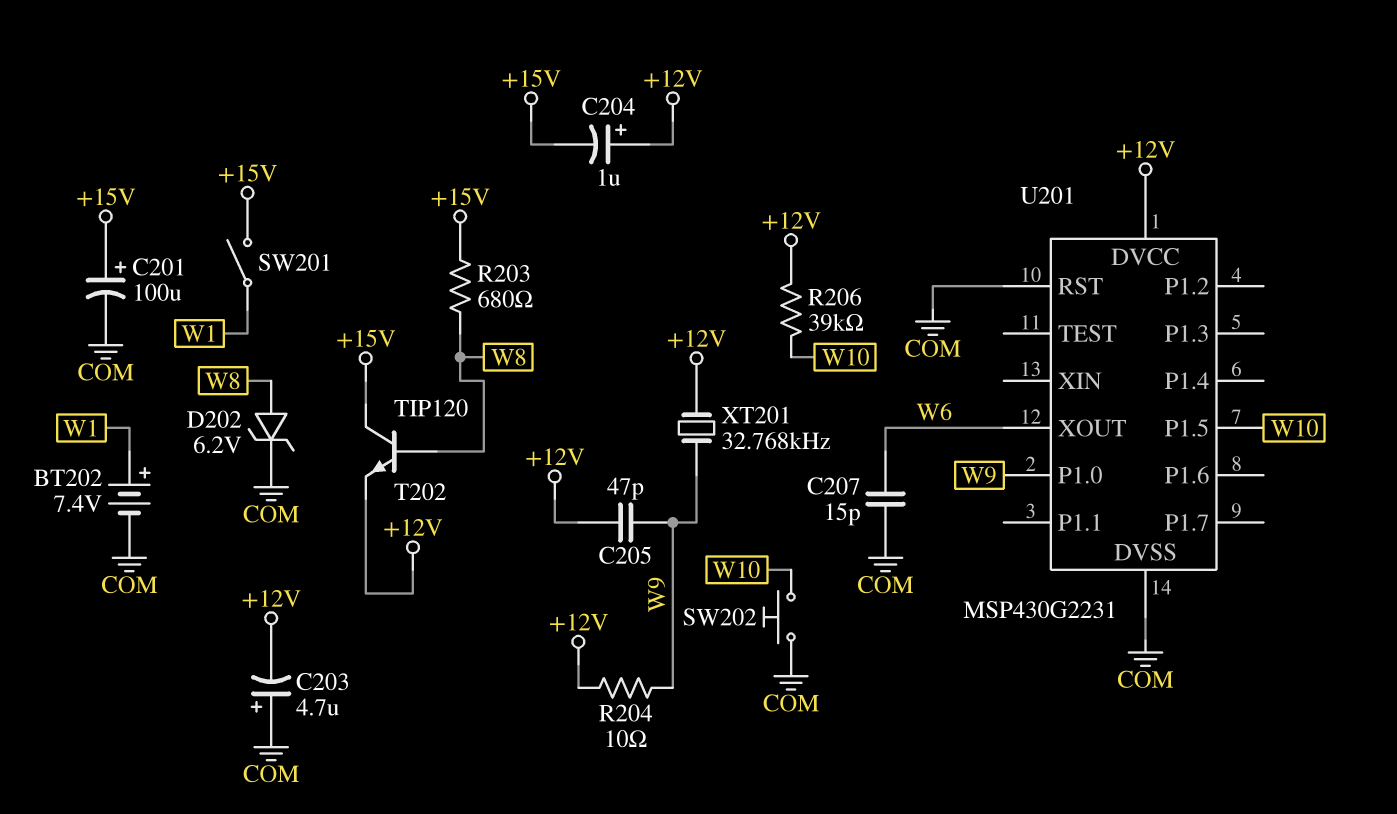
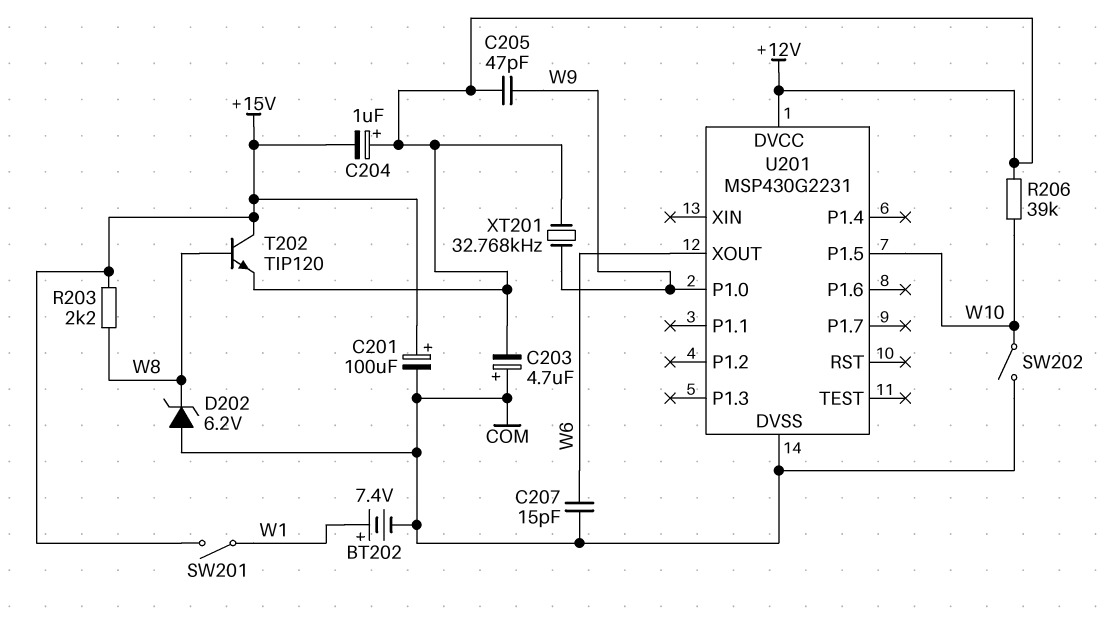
D202: zener 6.2V (A W8, K COM) -> zener 6.2V (A COM, K W8)
R203: 680 (+15V, W8) -> 2.2k (+15V, W8)
R204: 10 (+12V, W9) -> none
SW202: button (COM, W10) -> switch (COM, W10)
U201 pin RST: COM -> none

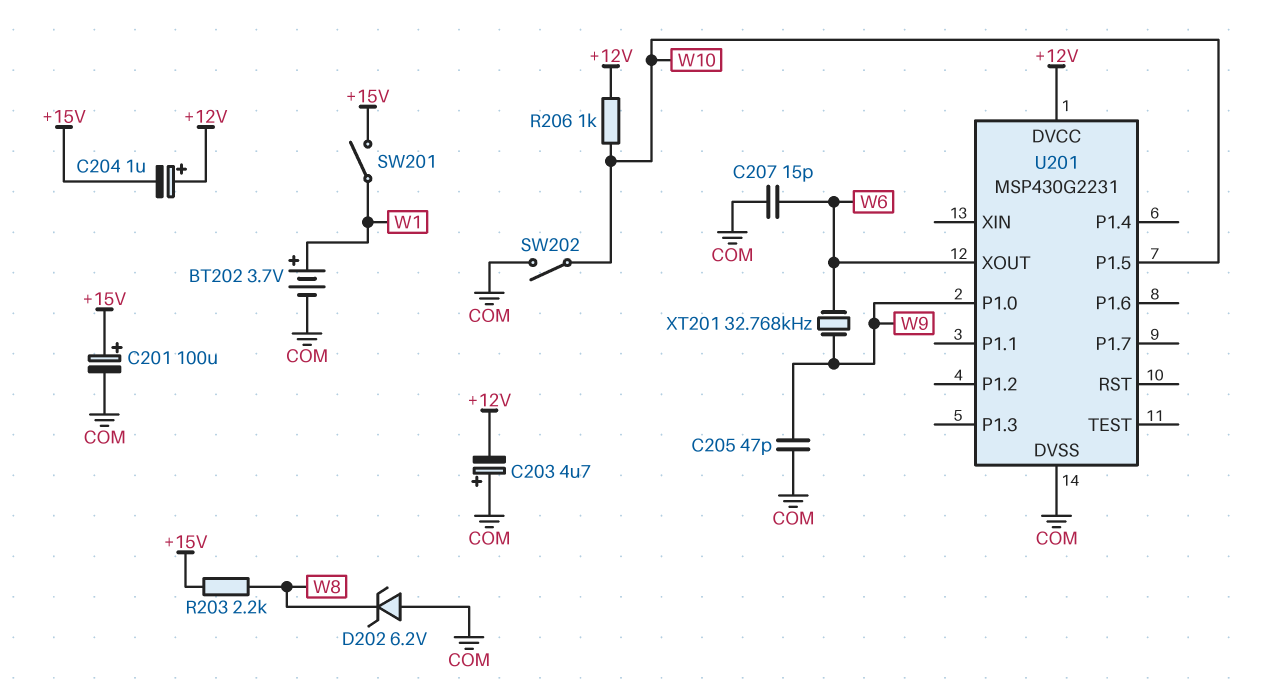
BT202: 7.4V (plus W1, minus COM) -> 3.7V (plus W1, minus COM)
C205: 47pF (+12V, W9) -> 47pF (COM, W9)
R206: 39k (+12V, W10) -> 1k (+12V, W10)
T202: NPN TIP120 (B W8, C +15V, E +12V) -> none
XT201: 32.768kHz (+12V, W9) -> 32.768kHz (W6, W9)

